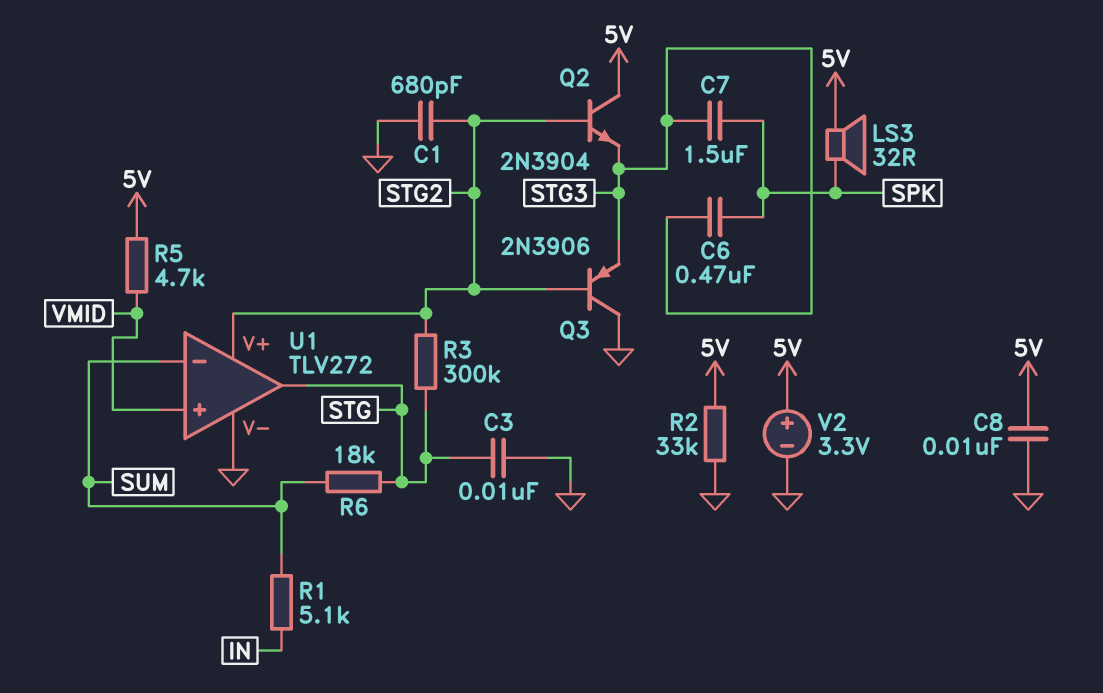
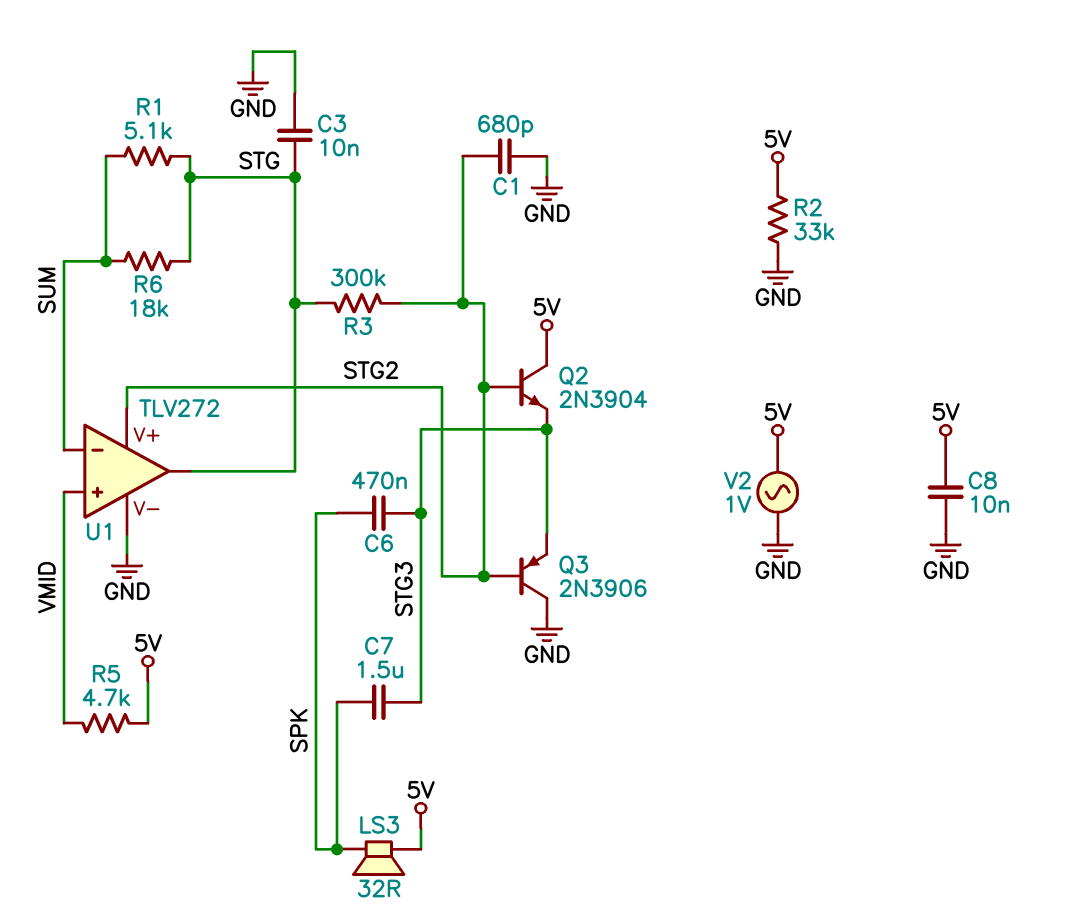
R1: 5.1k (IN, SUM) -> 5.1k (STG, SUM)
V2: 3.3V (plus 5V, minus GND) -> AC 1V (5V, GND)

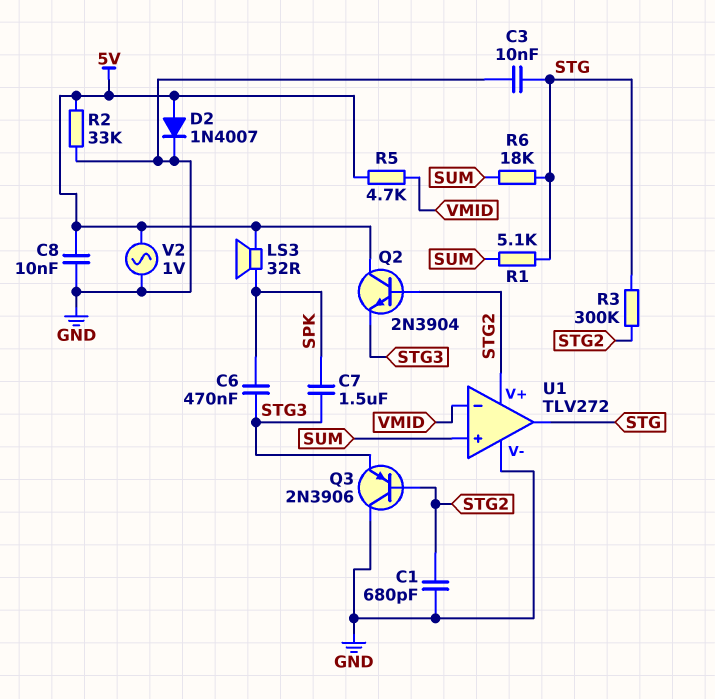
D2: none -> diode 1N4007 (A 5V, K GND)
U1 pin in+: VMID -> SUM
U1 pin in-: SUM -> VMID

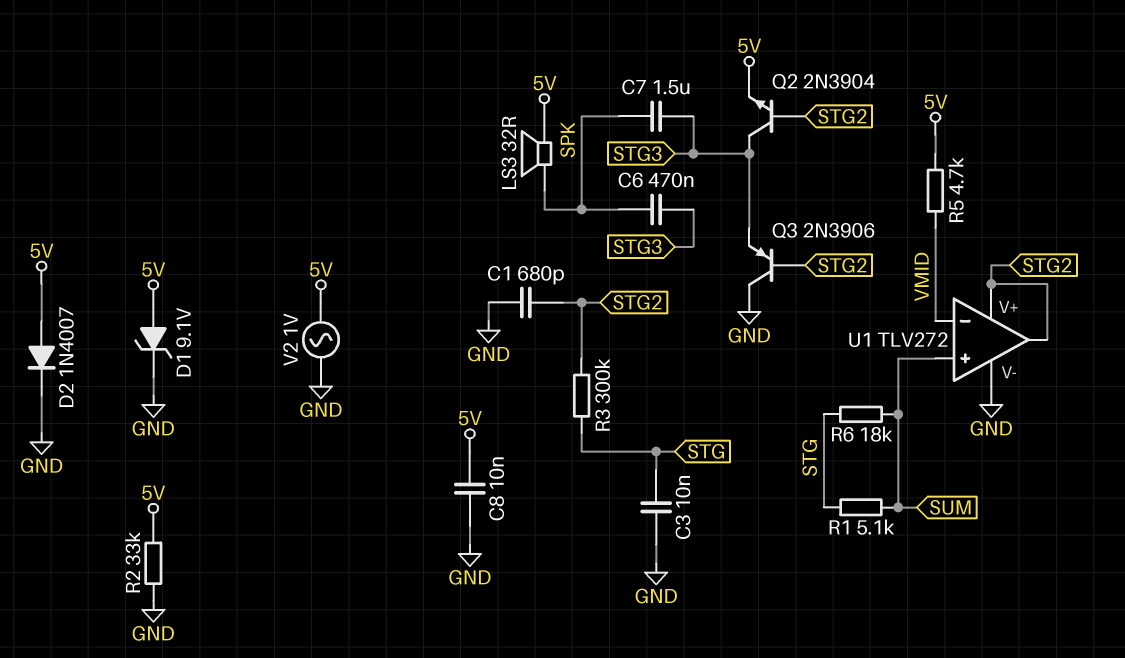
D1: none -> zener 9.1V (A 5V, K GND)
Q2: NPN 2N3904 (B STG2, C 5V, E STG3) -> NPN 2N3904 (B STG2, C STG3, E 5V)
U1 pin out: STG -> STG2

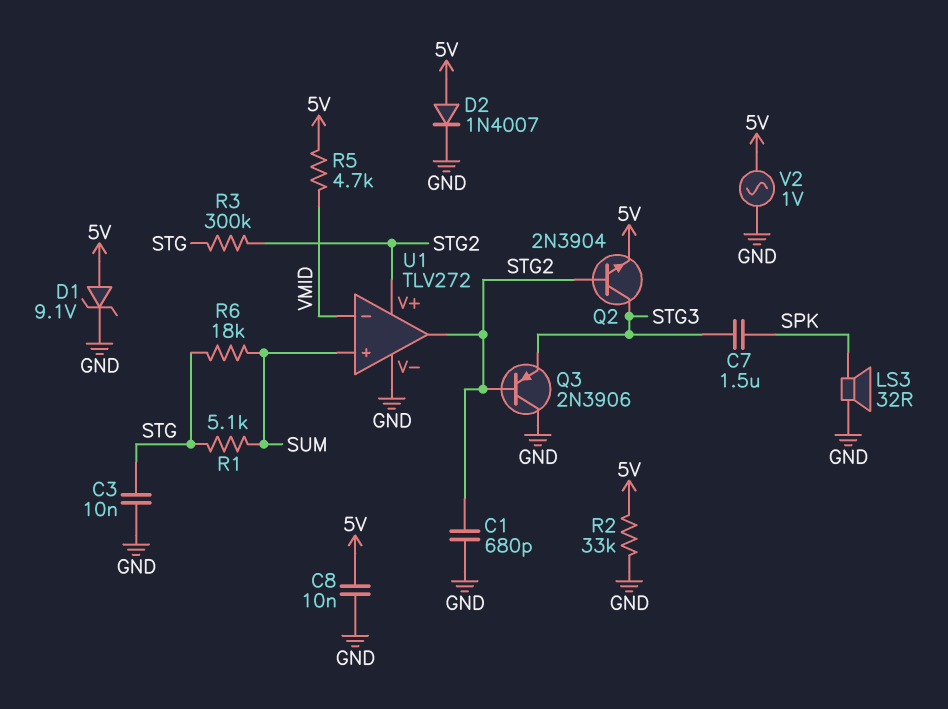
C6: 470nF (SPK, STG3) -> none
LS3: speaker 32R (5V, SPK) -> speaker 32R (GND, SPK)

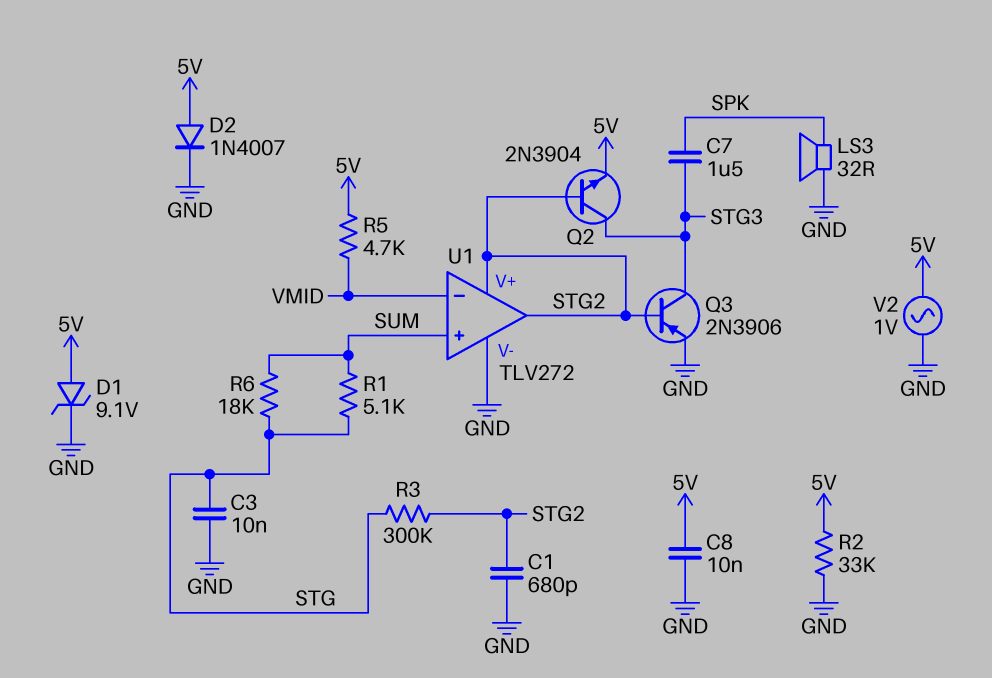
Q3: PNP 2N3906 (B STG2, C GND, E STG3) -> PNP 2N3906 (B STG2, C STG3, E GND)

